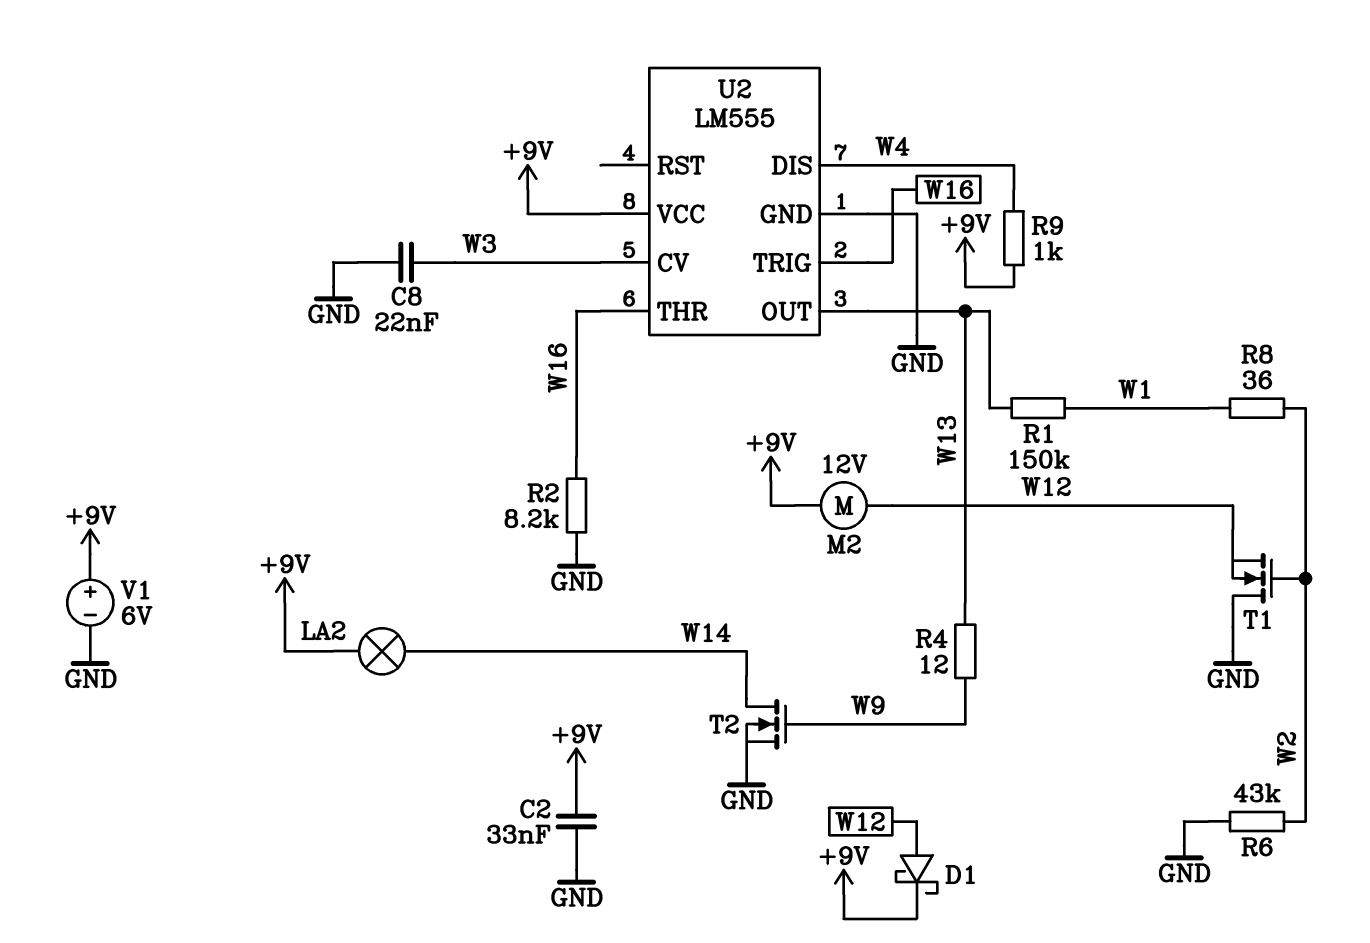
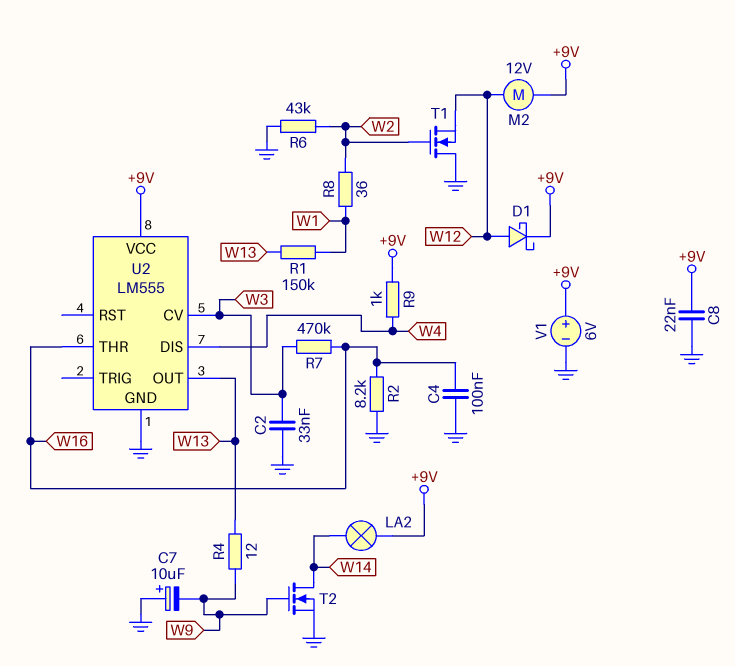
C2: 33nF (+9V, GND) -> 33nF (GND, W3)
C4: none -> 100nF (GND, W16)
C7: none -> 10uF (plus GND, minus W9)
C8: 22nF (GND, W3) -> 22nF (+9V, GND)
R7: none -> 470k (W3, W16)
U2 pin TRIG: W16 -> none

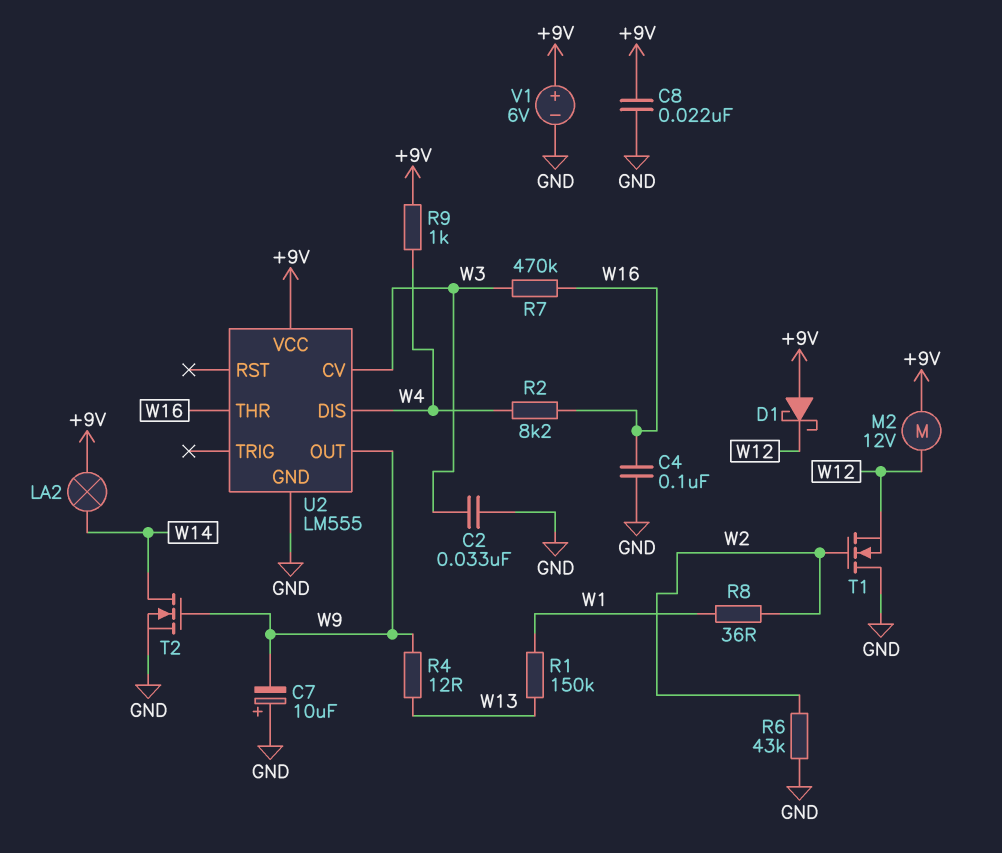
D1: schottky (A W12, K +9V) -> schottky (A +9V, K W12)
R2: 8.2k (GND, W16) -> 8.2k (W4, W16)
U2 pin OUT: W13 -> W9

